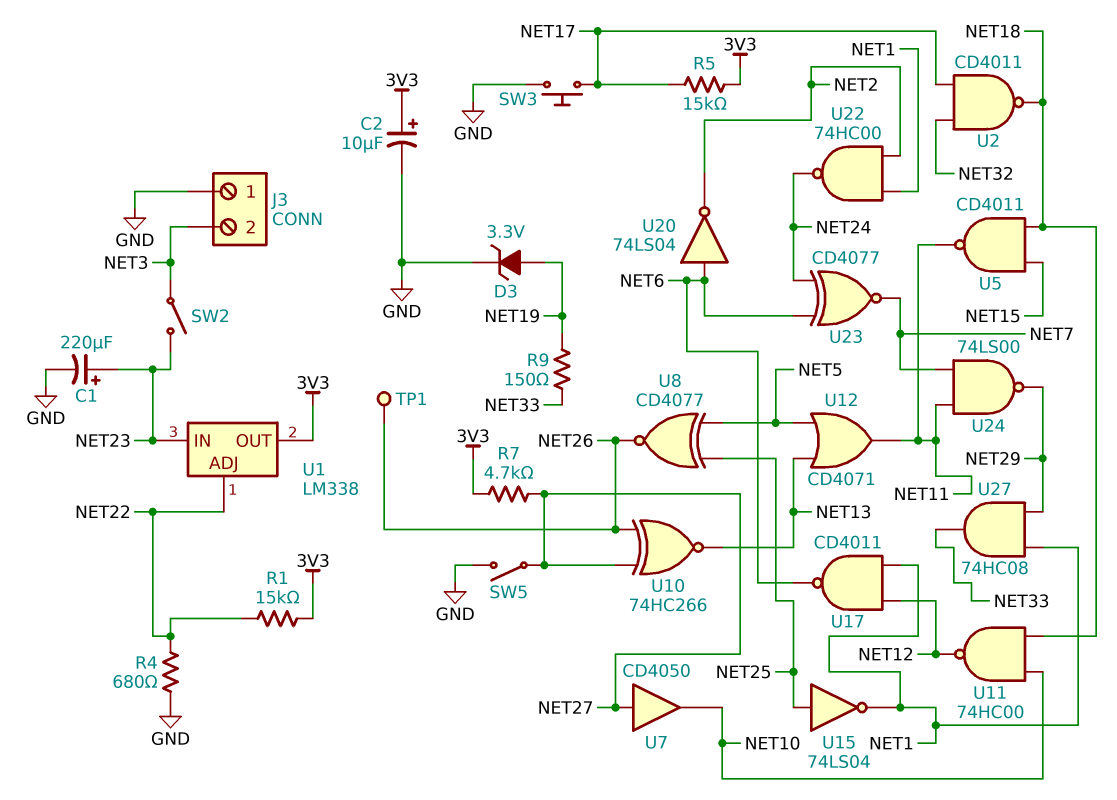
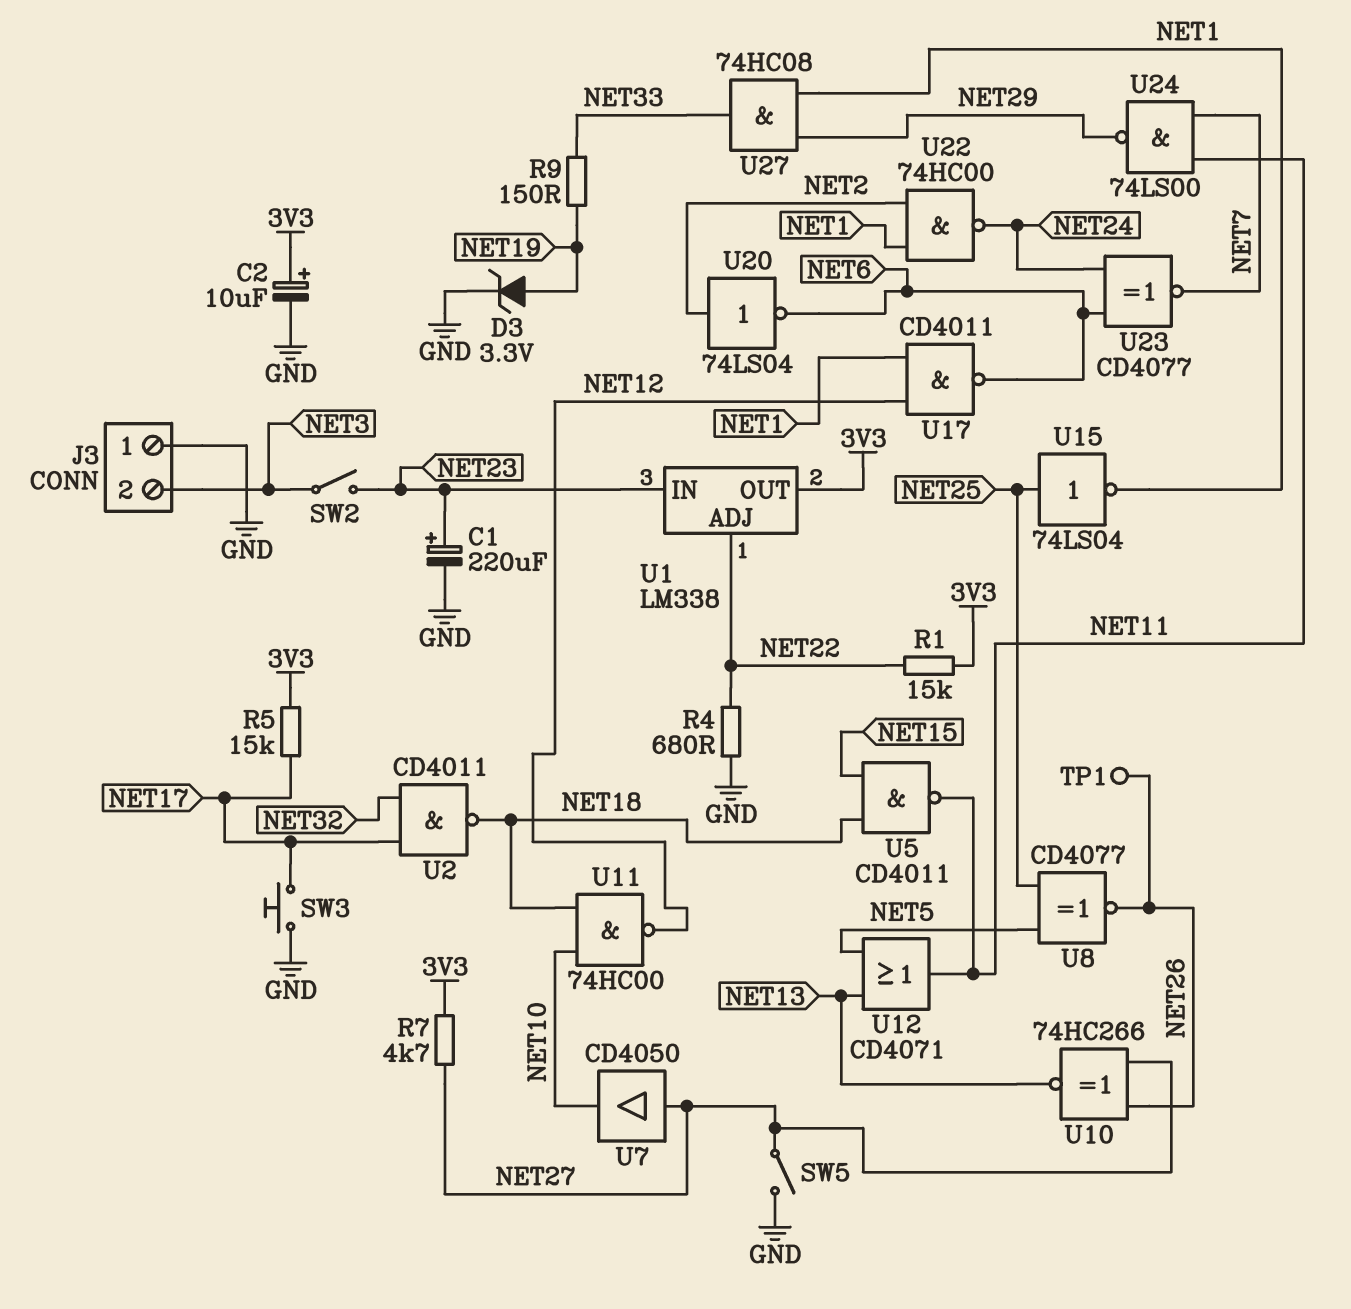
U20: NOT 74LS04 (in NET6, out NET2) -> NOT 74LS04 (in NET2, out NET6)

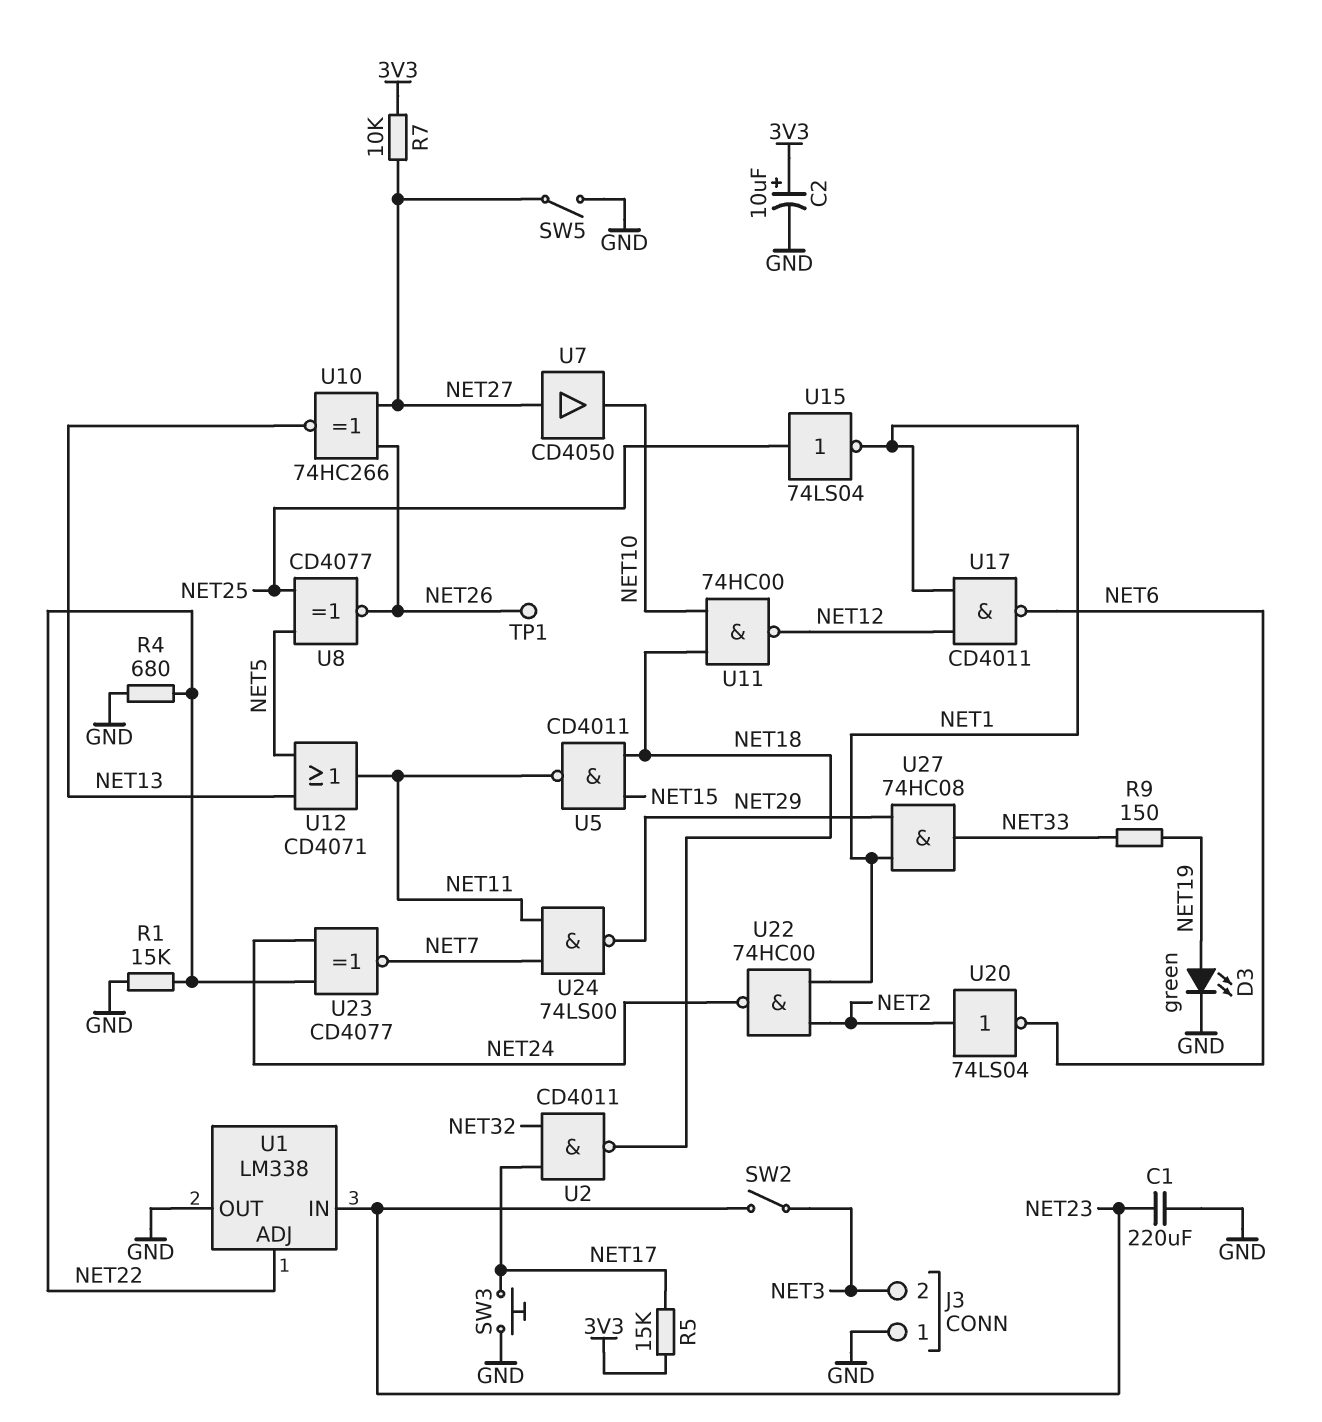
C1: 220uF (plus NET23, minus GND) -> 220uF (GND, NET23)
D3: zener 3.3V (A NET19, K GND) -> LED green (A NET19, K GND)
R1: 15k (3V3, NET22) -> 15k (GND, NET22)
R7: 4.7k (3V3, NET27) -> 10k (3V3, NET27)
U1 pin OUT: 3V3 -> GND
U23: XNOR CD4077 (in NET6, in NET24, out NET7) -> XNOR CD4077 (in NET22, in NET24, out NET7)

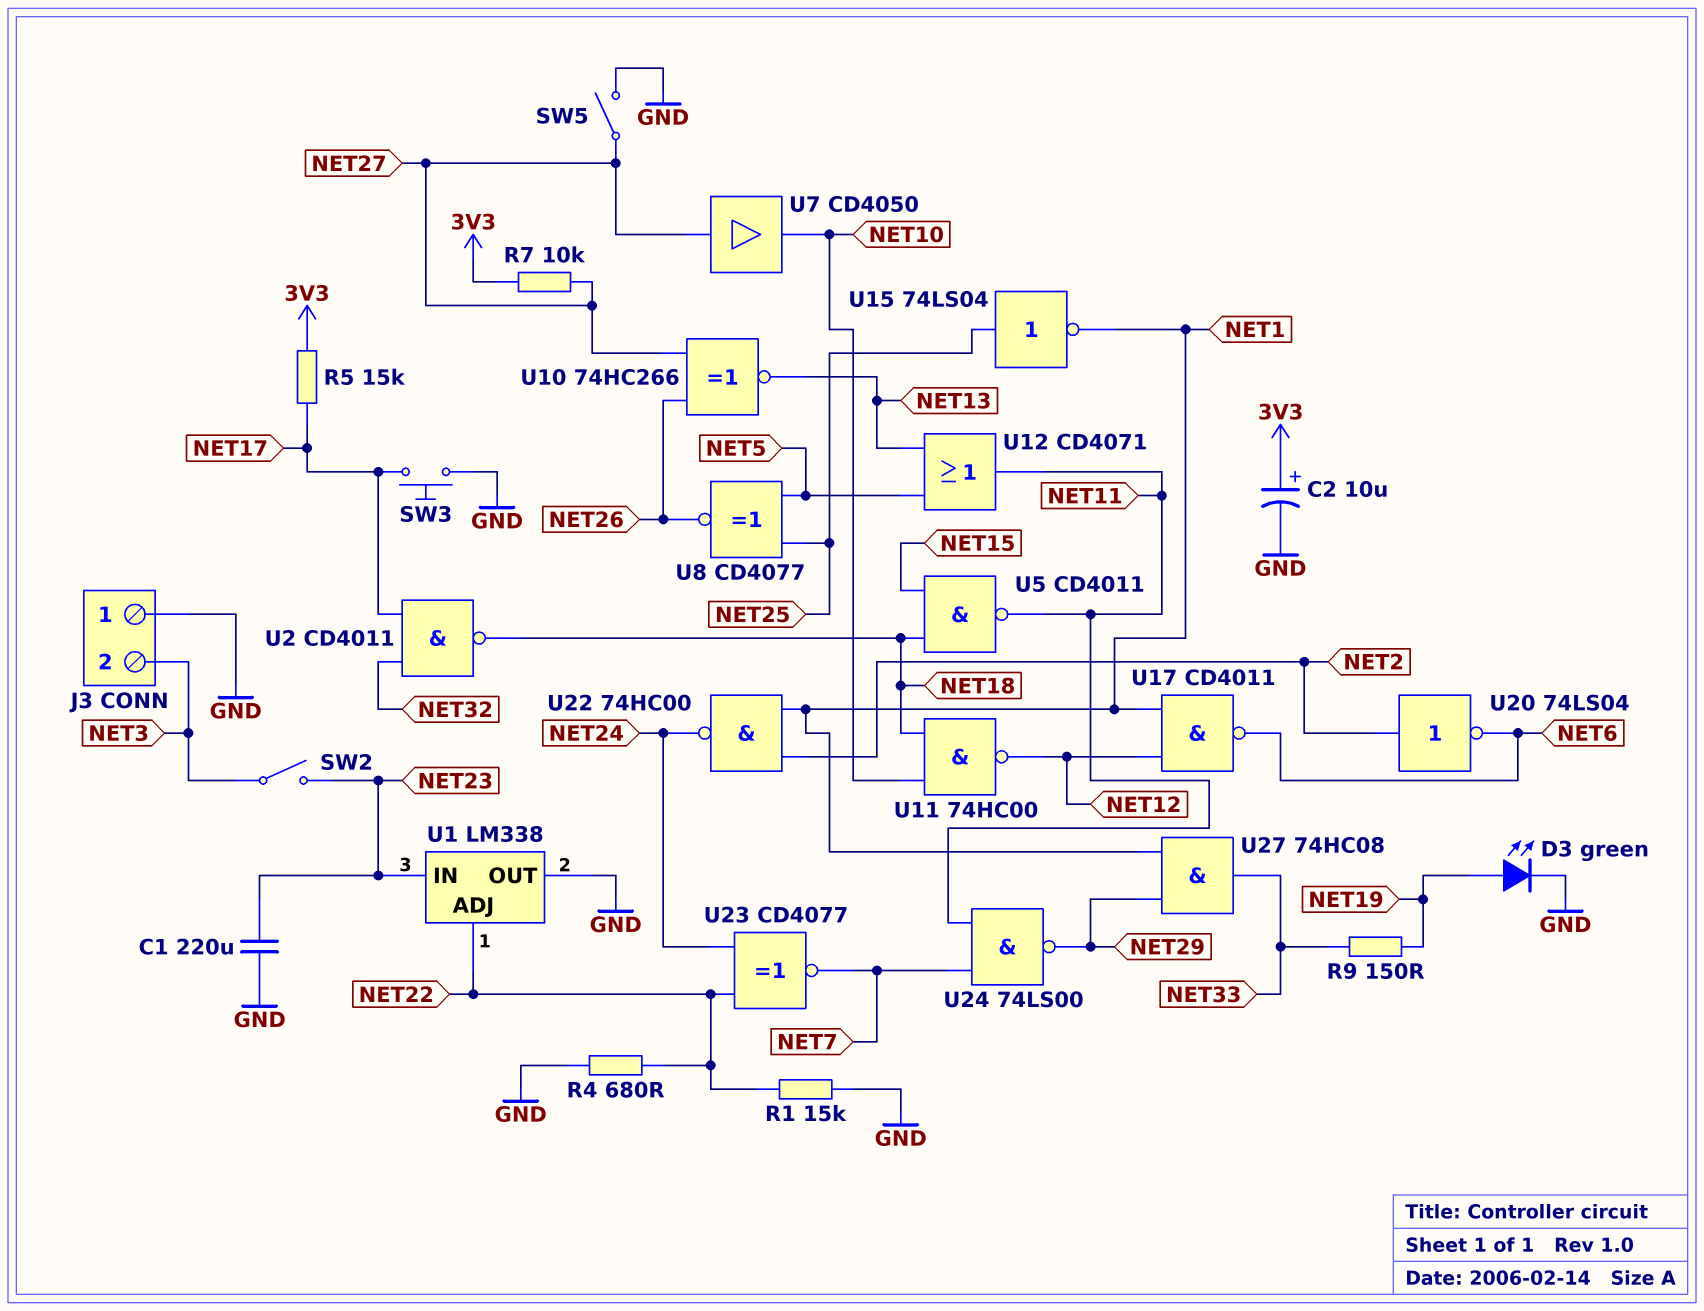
TP1: test point (NET26) -> none

